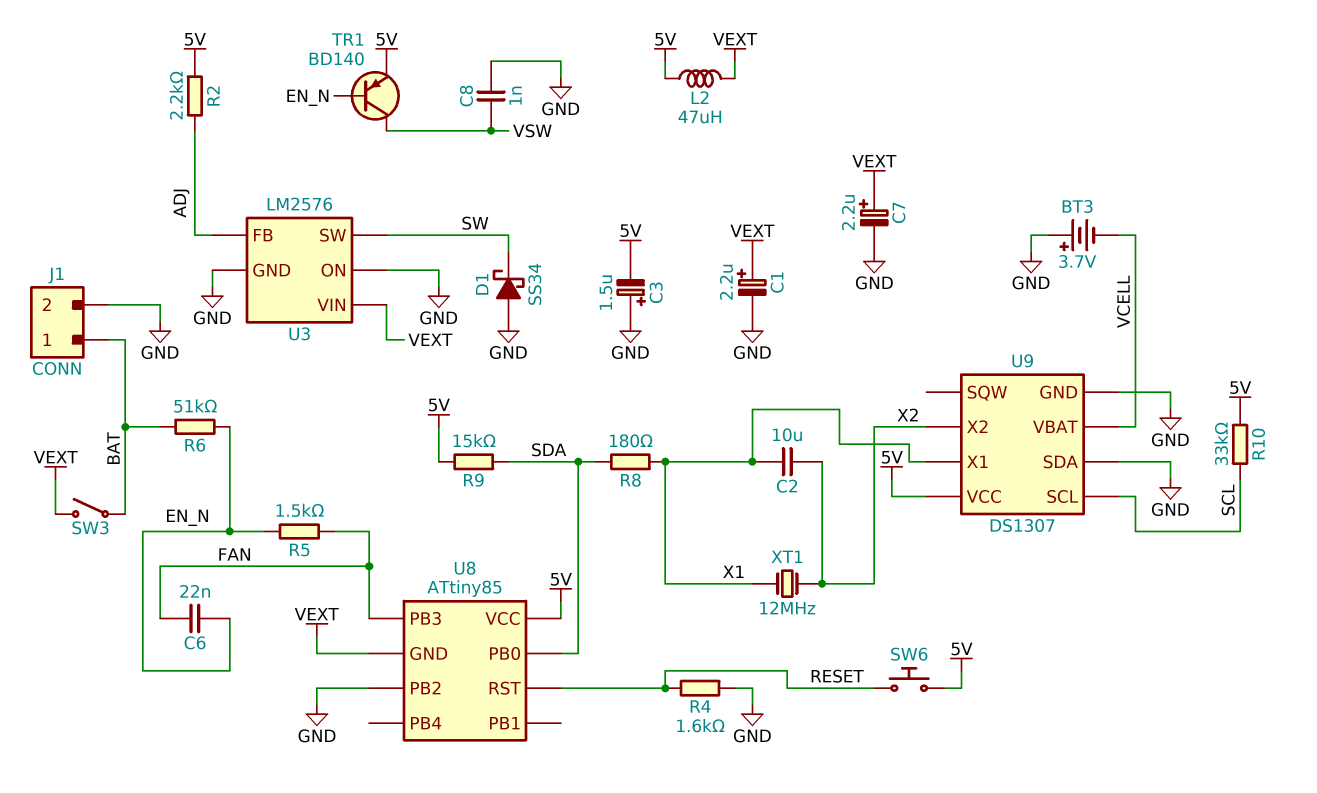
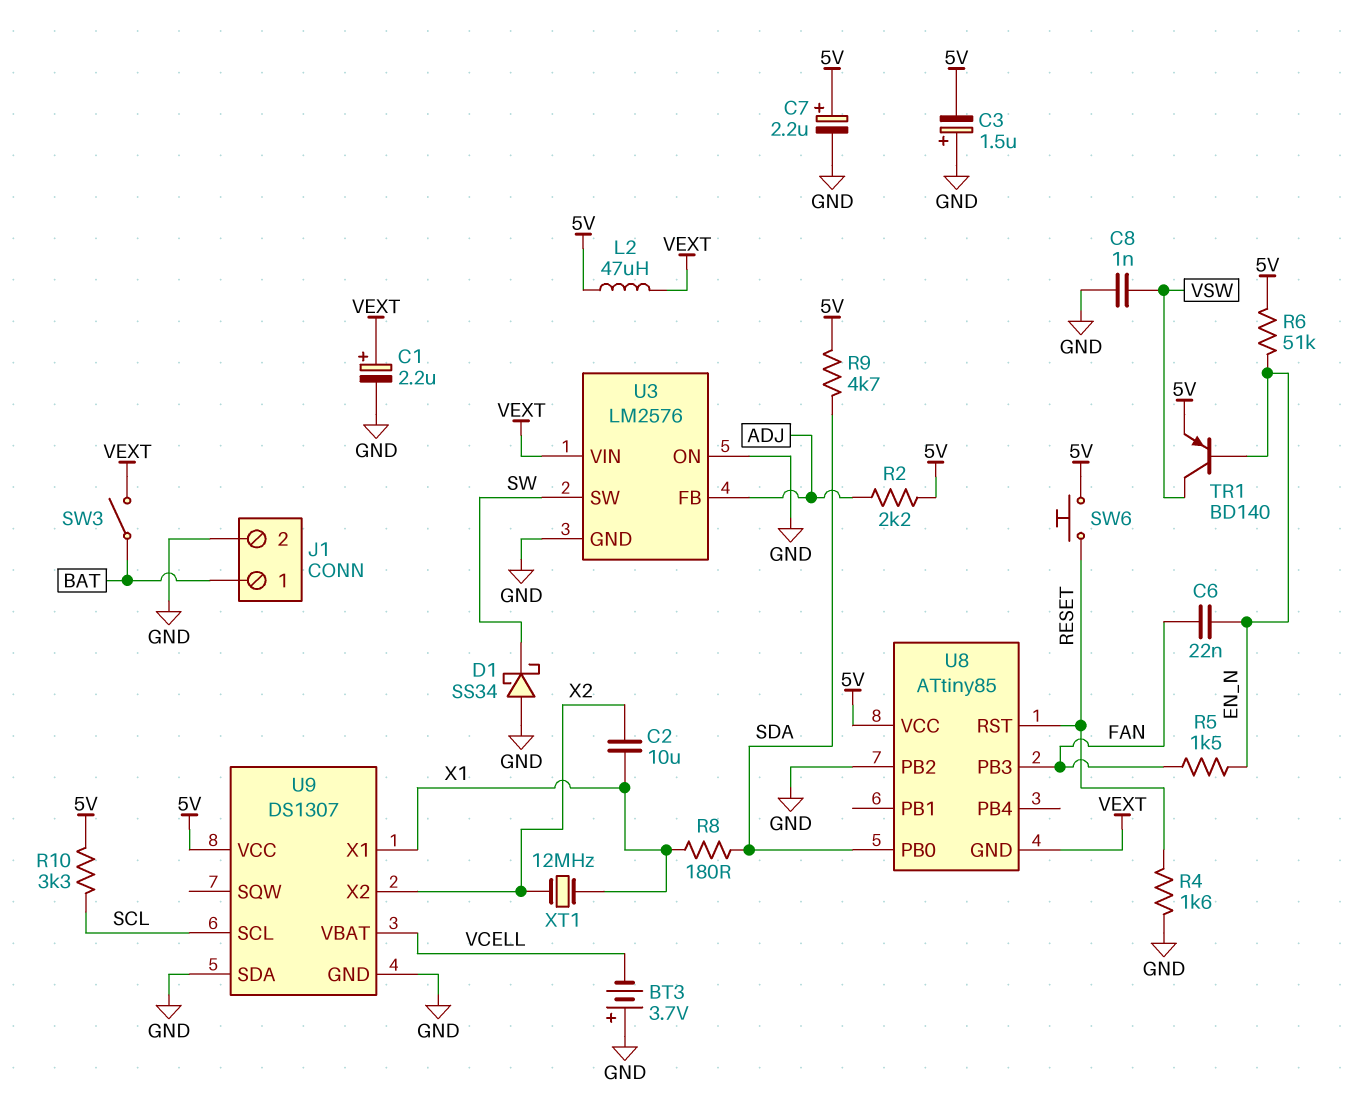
C7: 2.2uF (plus VEXT, minus GND) -> 2.2uF (plus 5V, minus GND)
R6: 51k (BAT, EN_N) -> 51k (5V, EN_N)
R9: 15k (5V, SDA) -> 4.7k (5V, SDA)
R10: 33k (5V, SCL) -> 3.3k (5V, SCL)

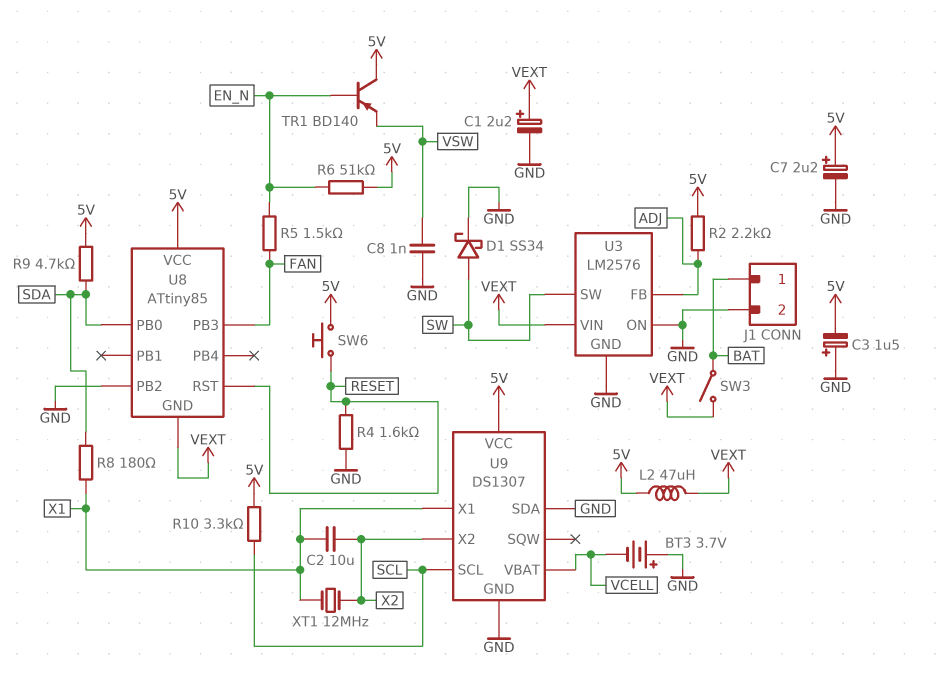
C6: 22nF (EN_N, FAN) -> none
D1: schottky SS34 (A GND, K SW) -> schottky SS34 (A SW, K GND)
TR1: PNP BD140 (B EN_N, C VSW, E 5V) -> PNP BD140 (B EN_N, C 5V, E VSW)

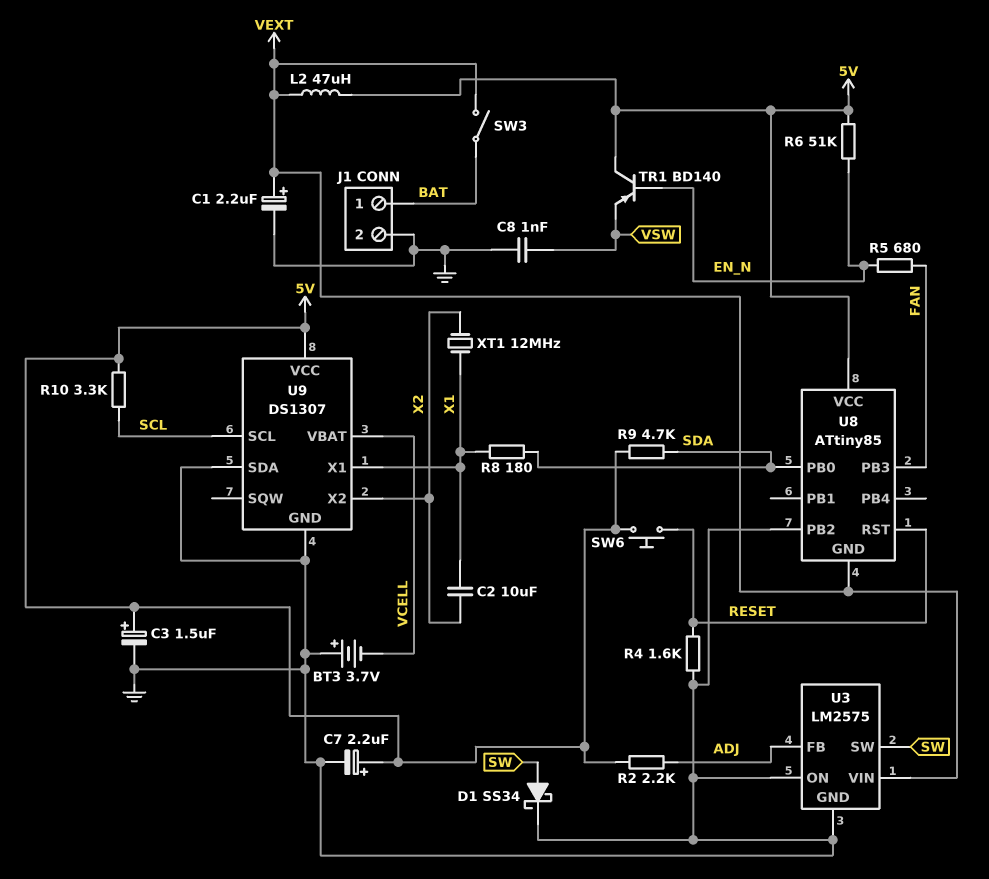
C3: 1.5uF (plus GND, minus 5V) -> 1.5uF (plus 5V, minus GND)
R5: 1.5k (EN_N, FAN) -> 680 (EN_N, FAN)
U3: LM2576 -> LM2575

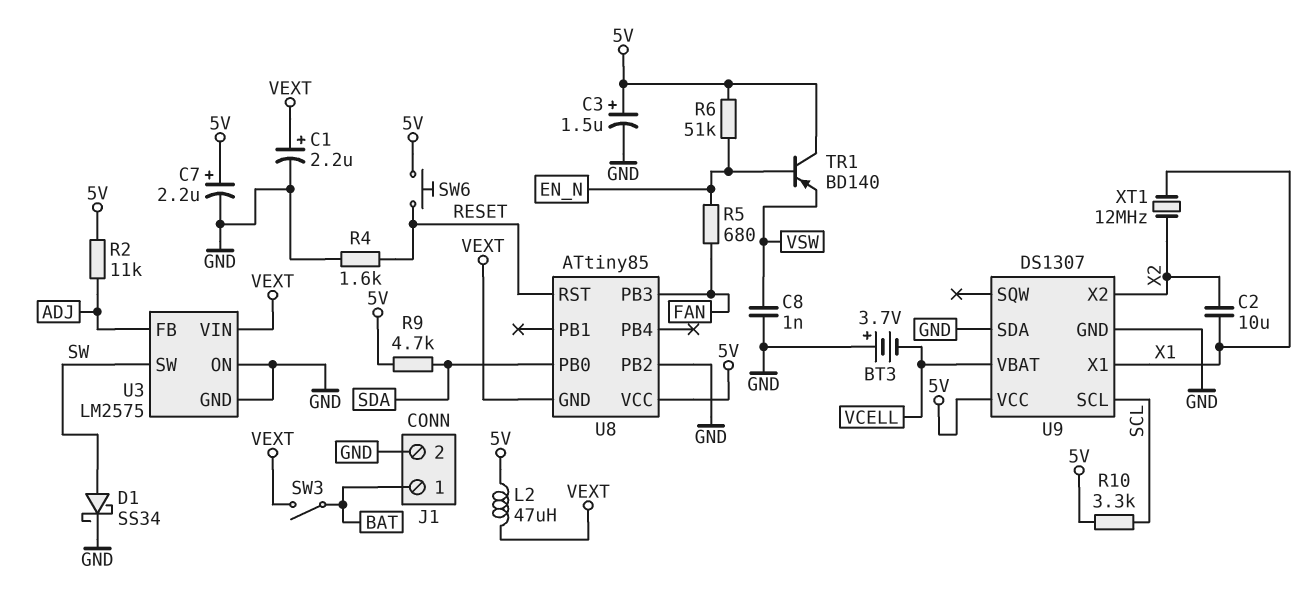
R2: 2.2k (5V, ADJ) -> 11k (5V, ADJ)
R8: 180 (SDA, X1) -> none

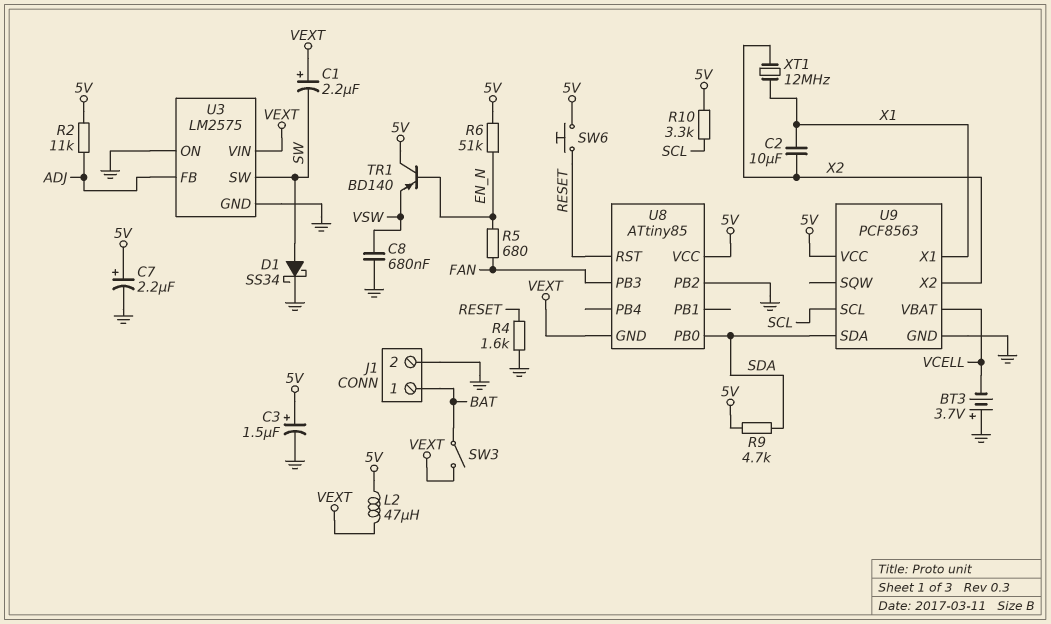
C1: 2.2uF (plus VEXT, minus GND) -> 2.2uF (plus VEXT, minus SW)
C8: 1nF (GND, VSW) -> 680nF (GND, VSW)
U9: DS1307 -> PCF8563
U9 pin SDA: GND -> SDA

